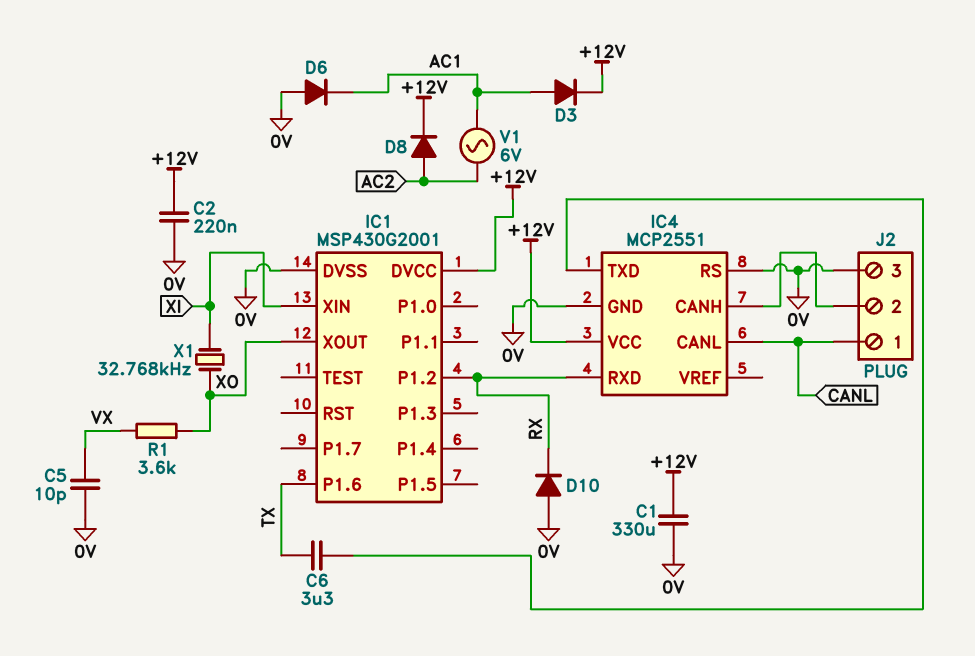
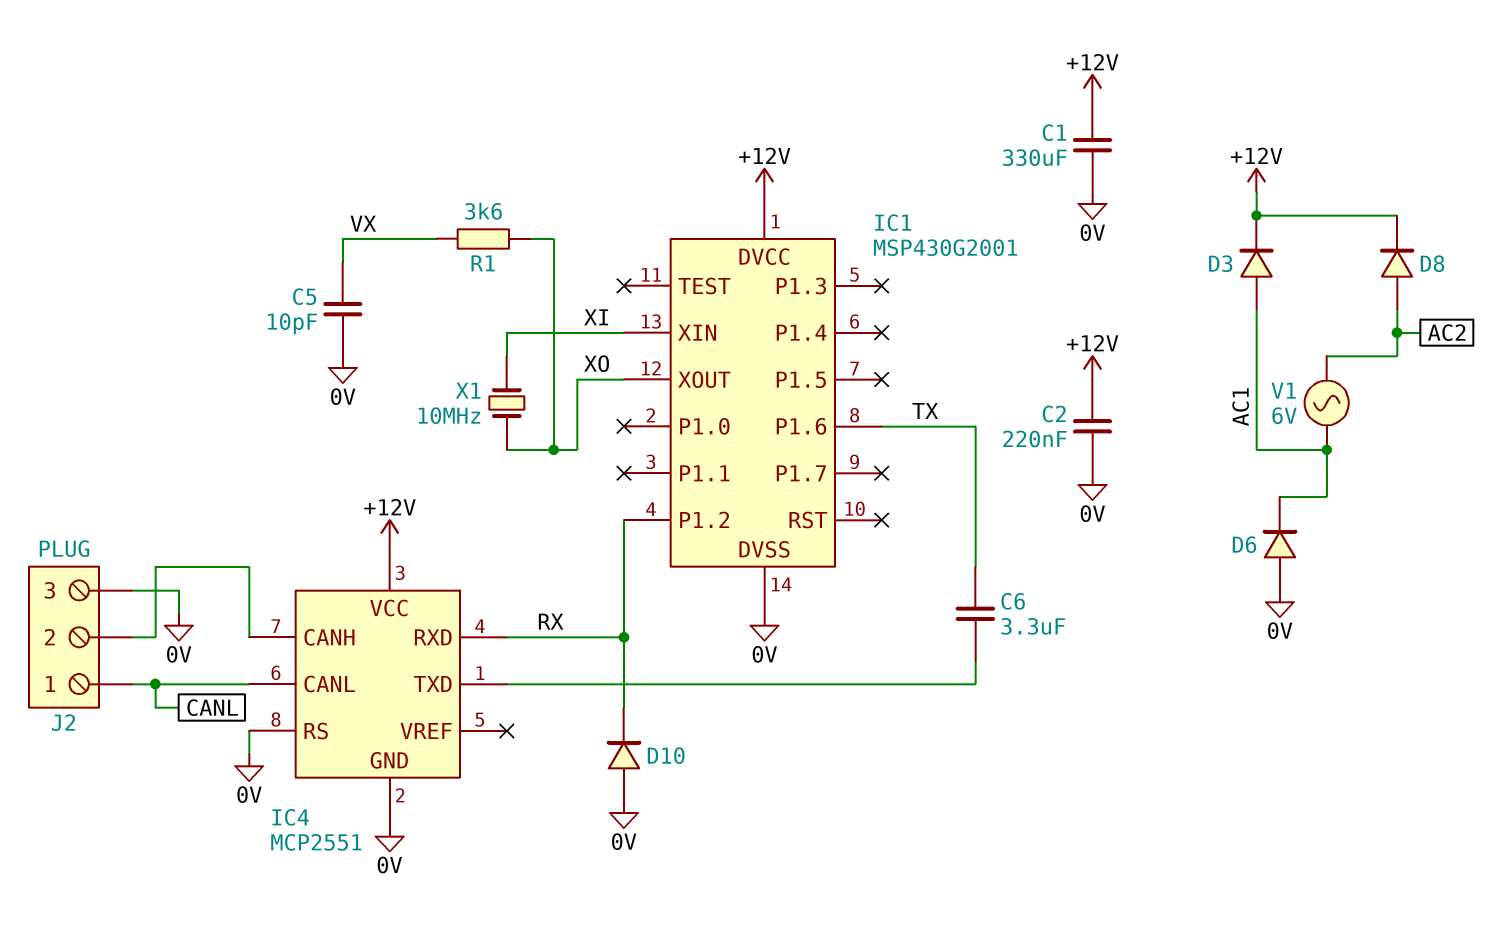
X1: 32.768kHz (XI, XO) -> 10MHz (XI, XO)

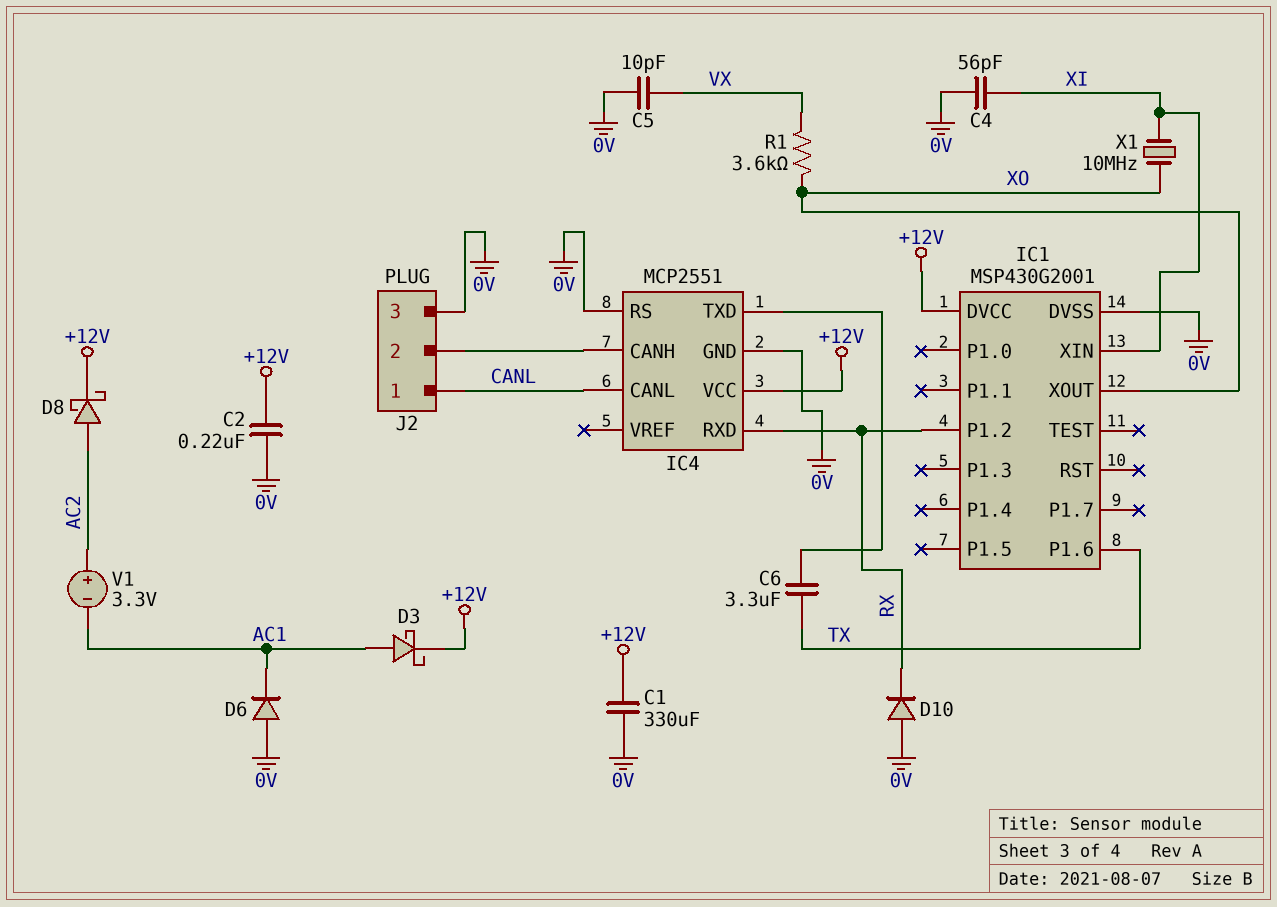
C4: none -> 56pF (0V, XI)
D3: diode (A AC1, K +12V) -> schottky (A AC1, K +12V)
D8: diode (A AC2, K +12V) -> schottky (A AC2, K +12V)
V1: AC 6V (AC1, AC2) -> 3.3V (plus AC2, minus AC1)

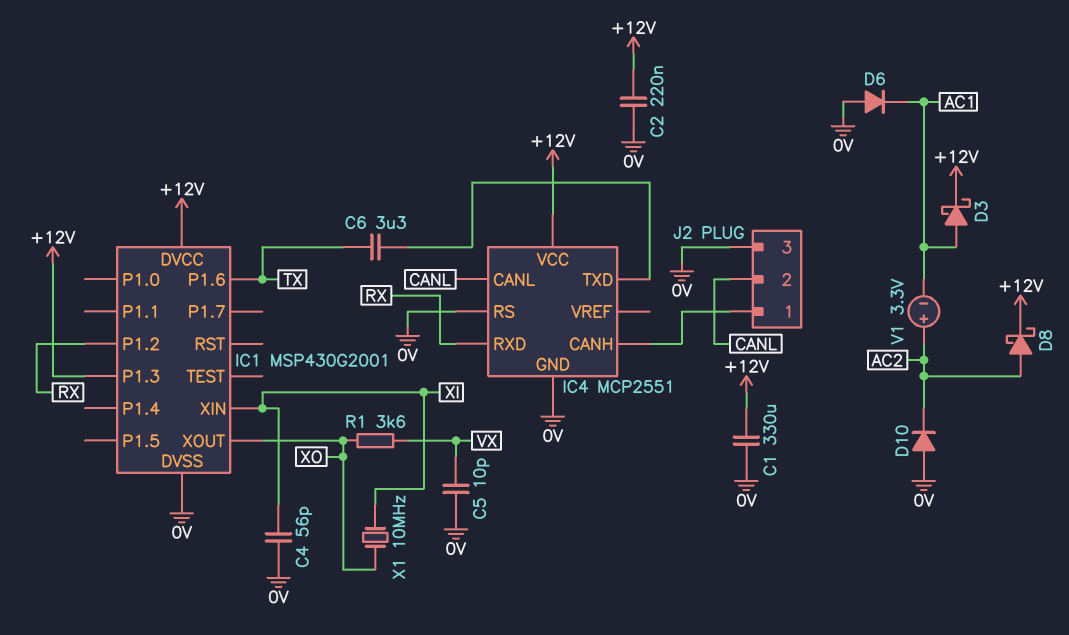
D10: diode (A 0V, K RX) -> diode (A 0V, K AC2)
IC1 pin P1.3: none -> +12V
J2 pin 1: CANL -> IC4/CANH
J2 pin 2: IC4/CANH -> CANL

